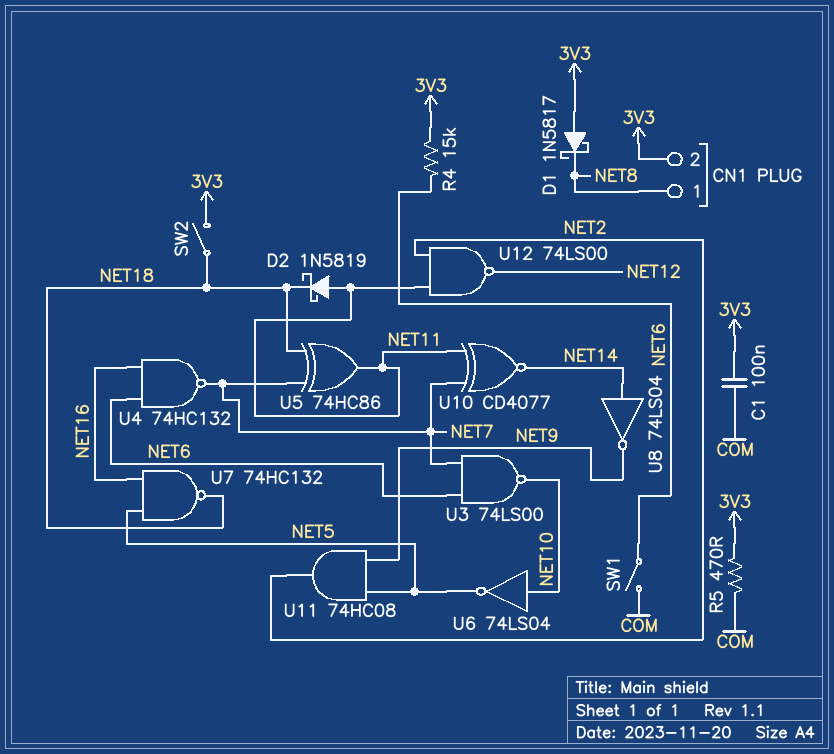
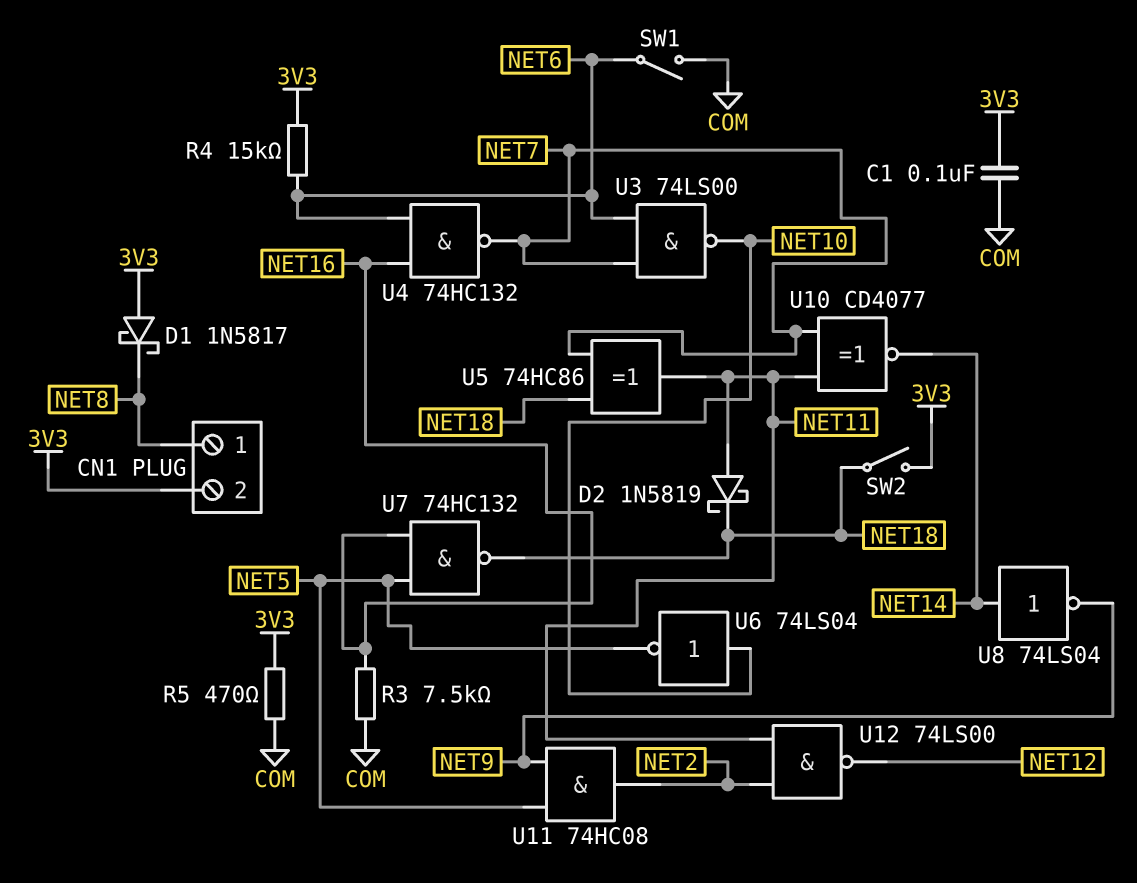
R3: none -> 7.5k (COM, NET16)

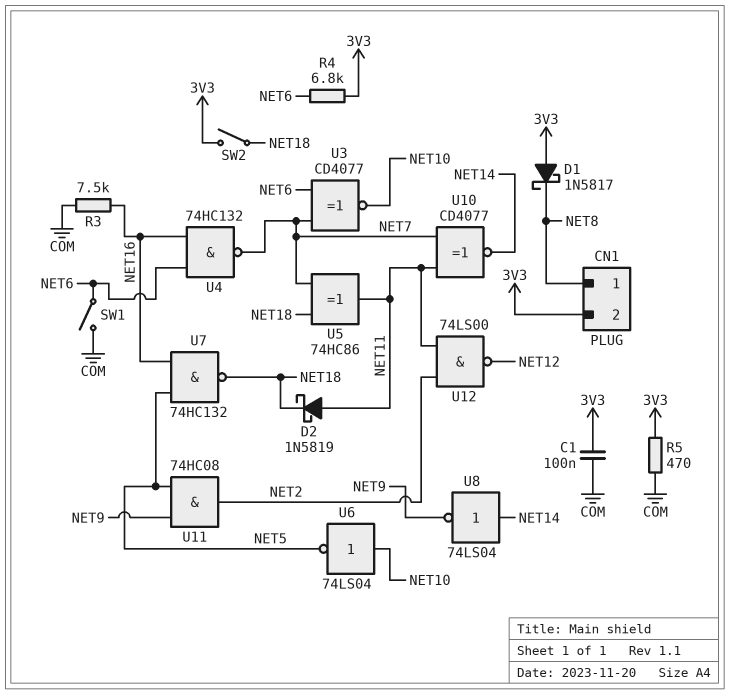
R4: 15k (3V3, NET6) -> 6.8k (3V3, NET6)
U3: NAND 74LS00 (in NET6, in NET7, out NET10) -> XNOR CD4077 (in NET6, in NET7, out NET10)

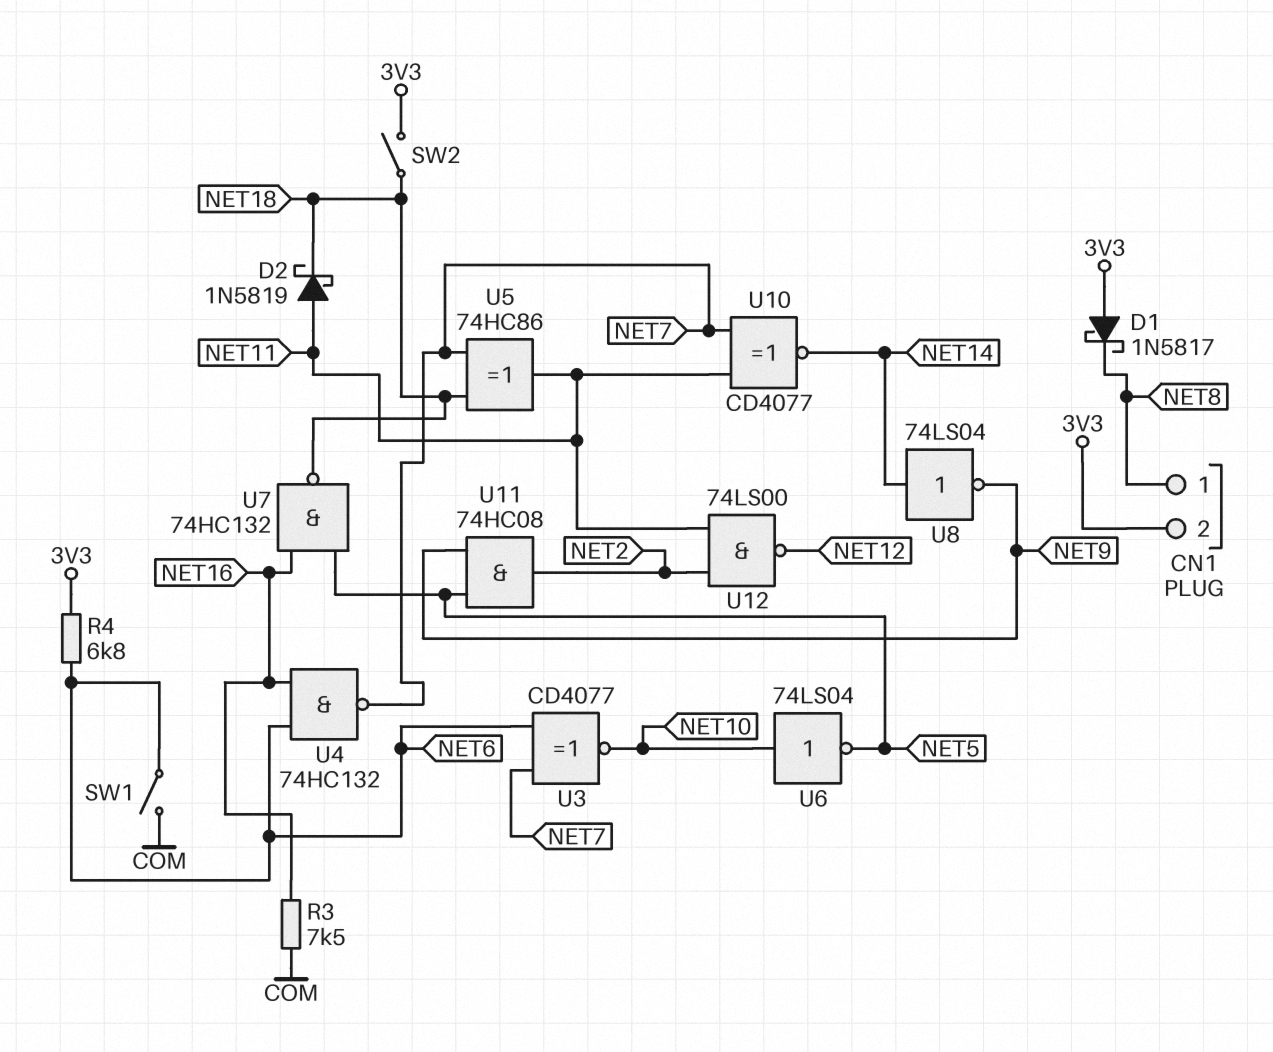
C1: 100nF (3V3, COM) -> none
R5: 470 (3V3, COM) -> none

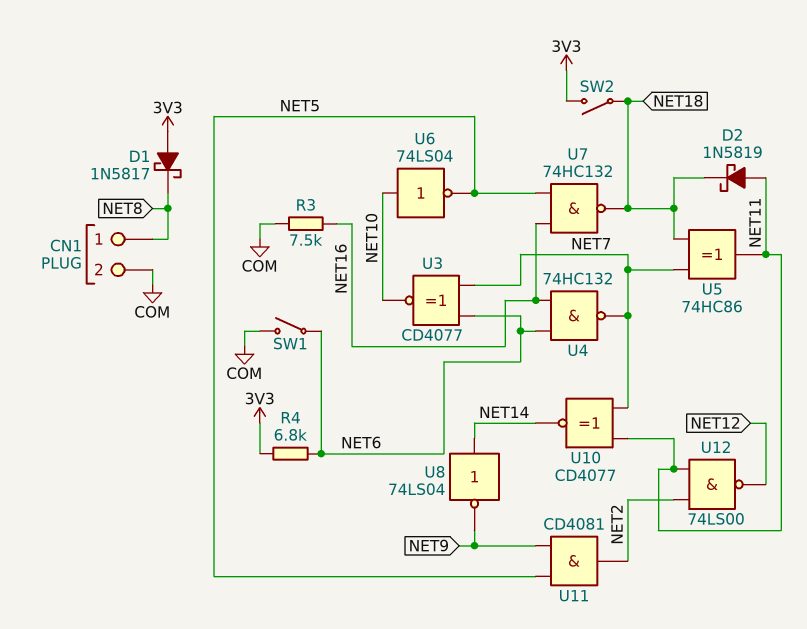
CN1 pin 2: 3V3 -> COM
U11: AND 74HC08 (in NET5, in NET9, out NET2) -> AND CD4081 (in NET5, in NET9, out NET2)

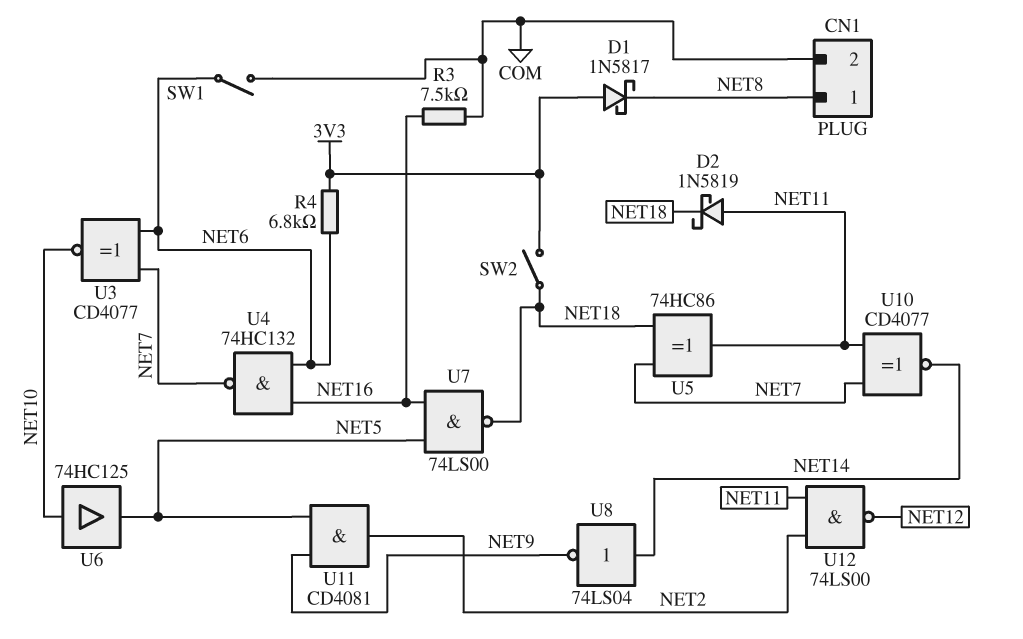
U6: NOT 74LS04 (in NET10, out NET5) -> buffer 74HC125 (in NET10, out NET5)
U7: NAND 74HC132 (in NET5, in NET16, out NET18) -> NAND 74LS00 (in NET5, in NET16, out NET18)

